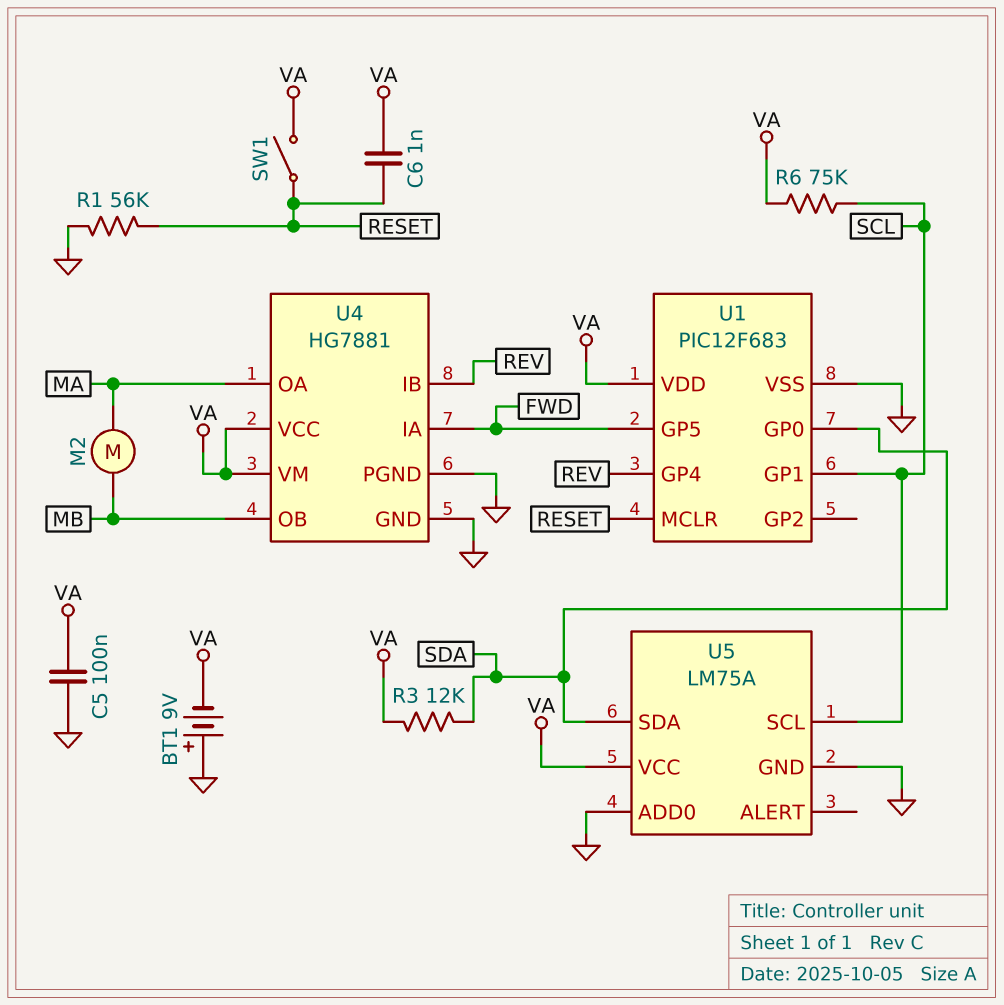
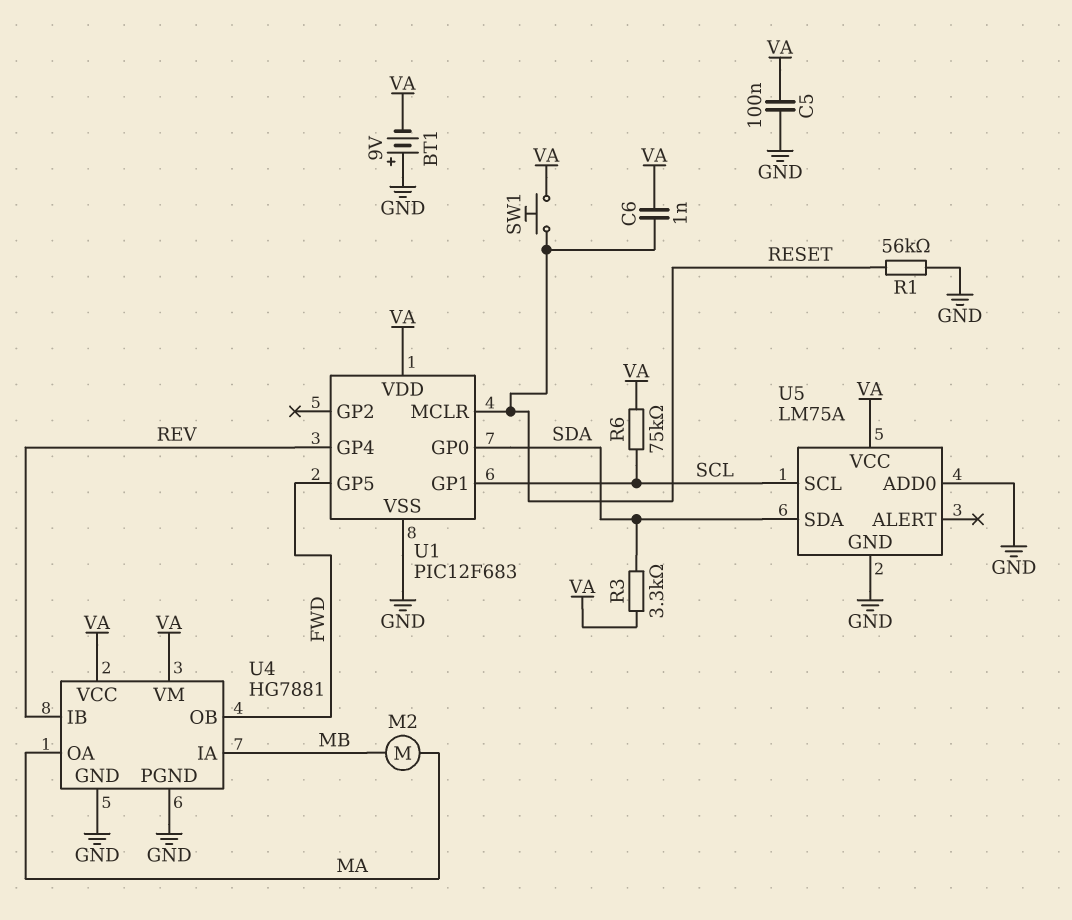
R3: 12k (SDA, VA) -> 3.3k (SDA, VA)
SW1: switch (RESET, VA) -> button (RESET, VA)
U4 pin IA: FWD -> MB
U4 pin OB: MB -> FWD

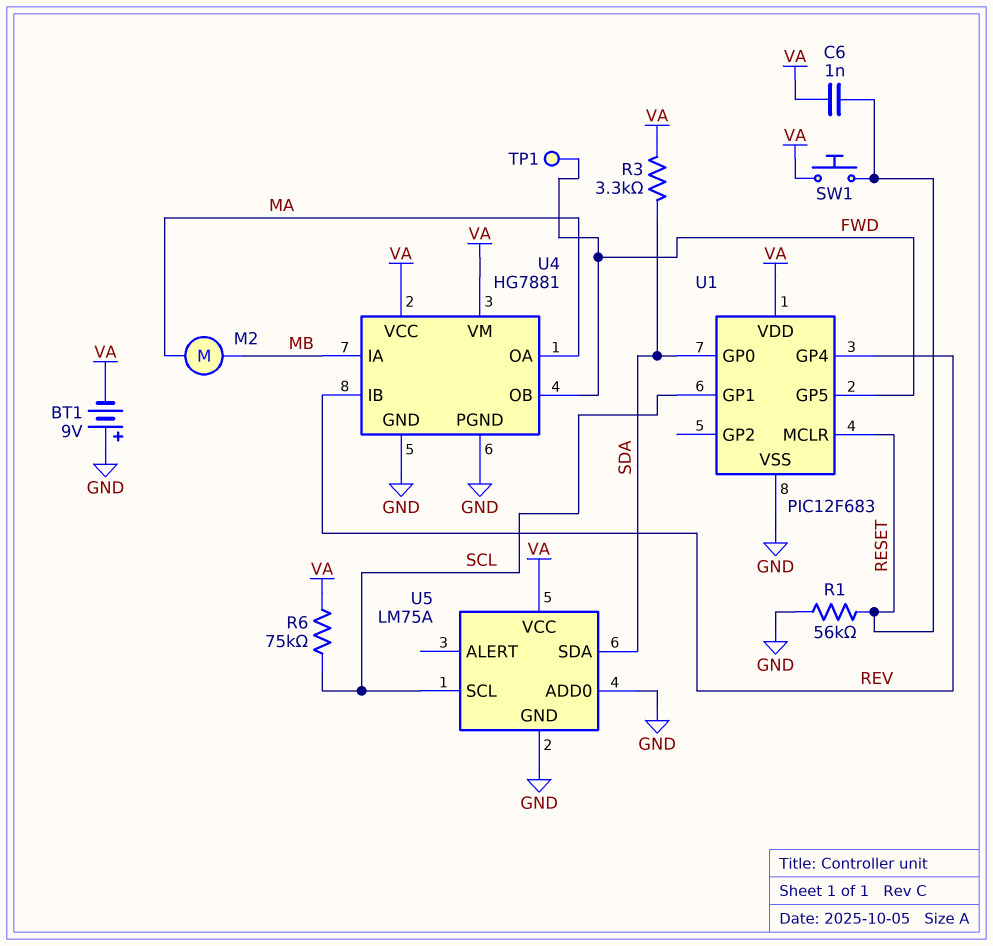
C5: 100nF (GND, VA) -> none
TP1: none -> test point (FWD)

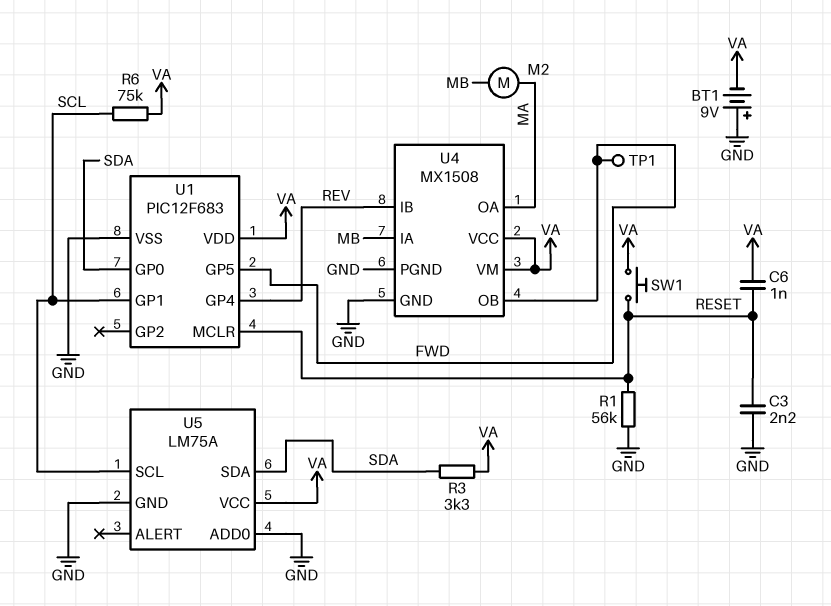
C3: none -> 2.2nF (GND, RESET)
U4: HG7881 -> MX1508

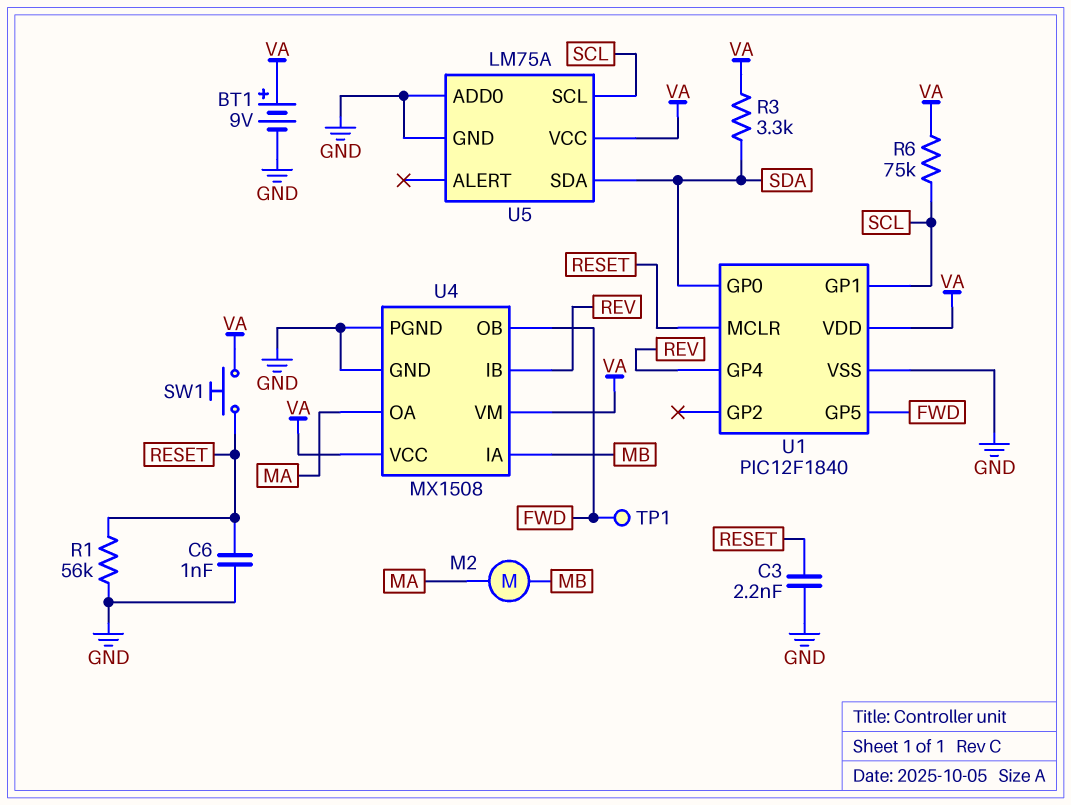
BT1: 9V (plus GND, minus VA) -> 9V (plus VA, minus GND)
C6: 1nF (RESET, VA) -> 1nF (GND, RESET)
U1: PIC12F683 -> PIC12F1840

